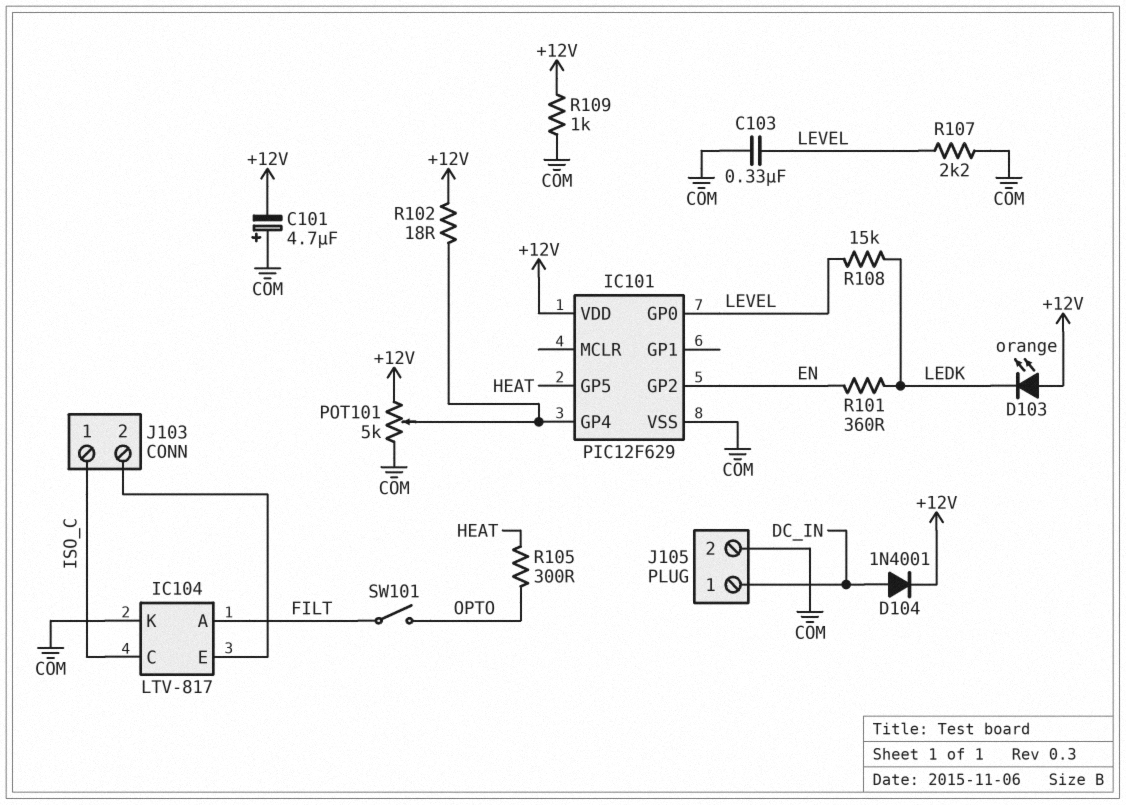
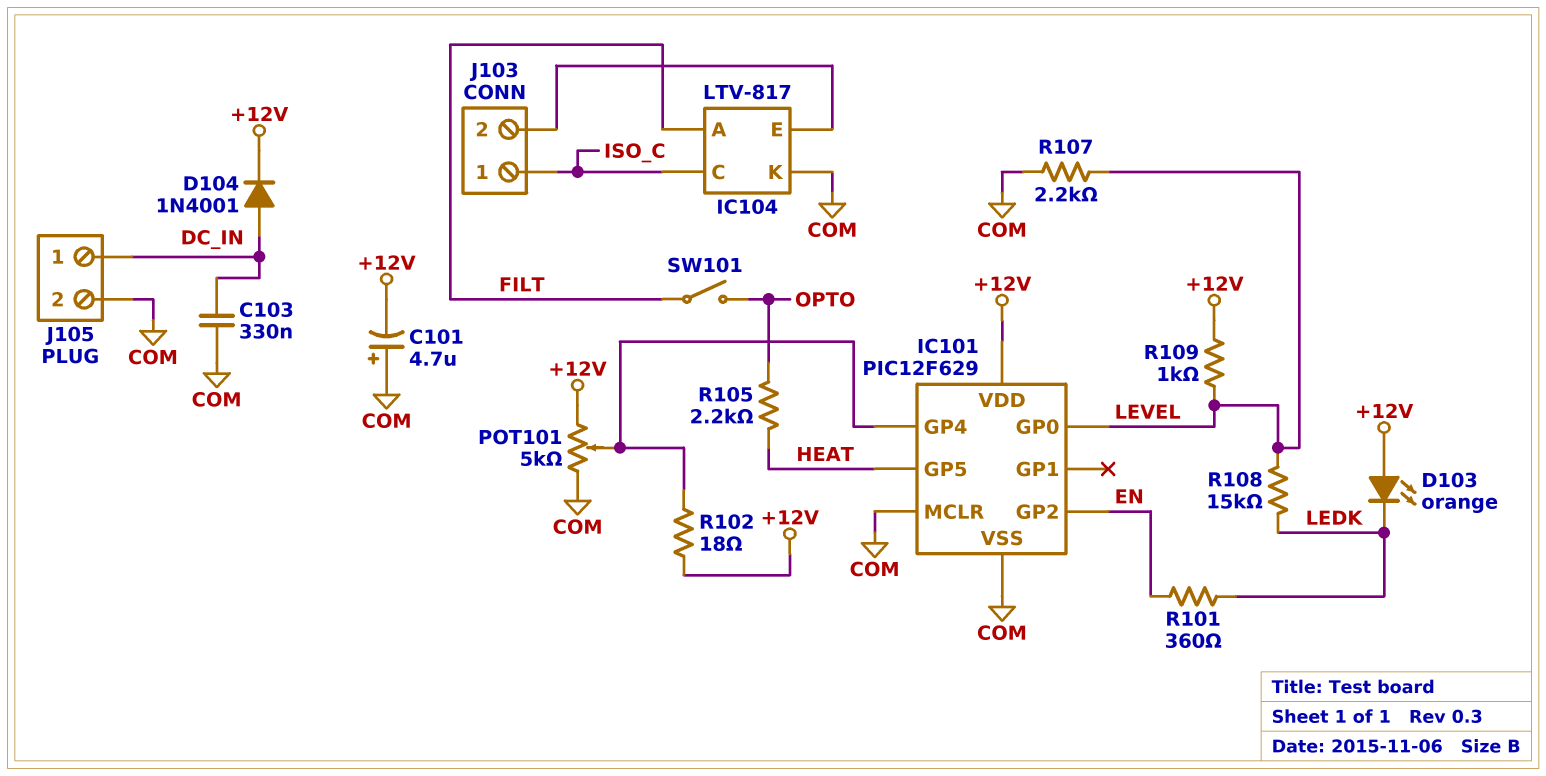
C103: 330nF (COM, LEVEL) -> 330nF (COM, DC_IN)
IC101 pin MCLR: none -> COM
R105: 300 (HEAT, OPTO) -> 2.2k (HEAT, OPTO)
R109: 1k (+12V, COM) -> 1k (+12V, LEVEL)

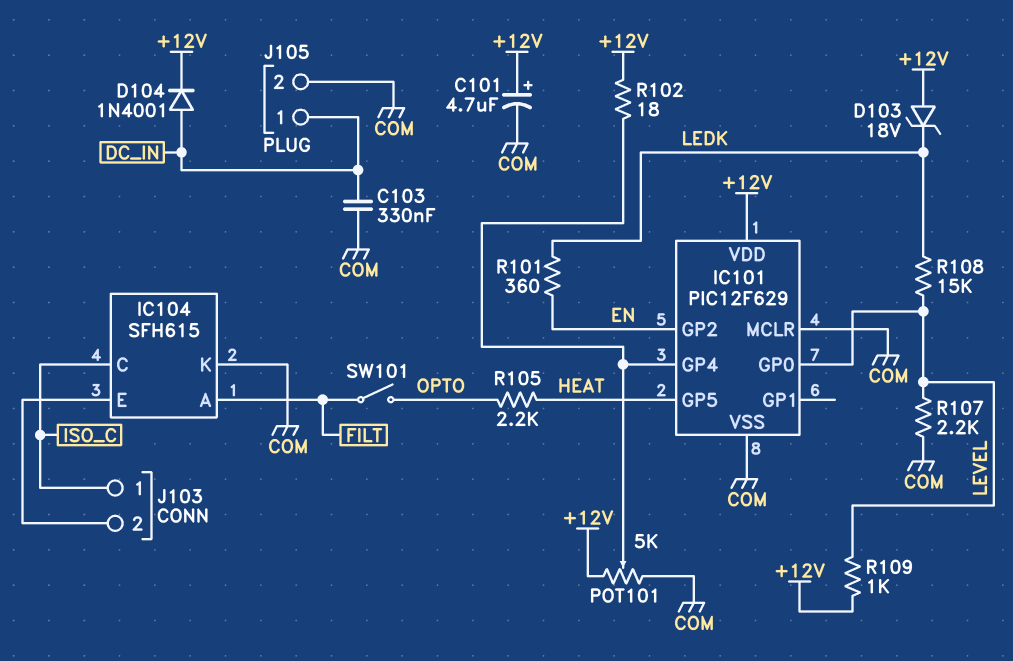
C101: 4.7uF (plus COM, minus +12V) -> 4.7uF (plus +12V, minus COM)
D103: LED orange (A +12V, K LEDK) -> zener 18V (A +12V, K LEDK)
IC104: LTV-817 -> SFH615

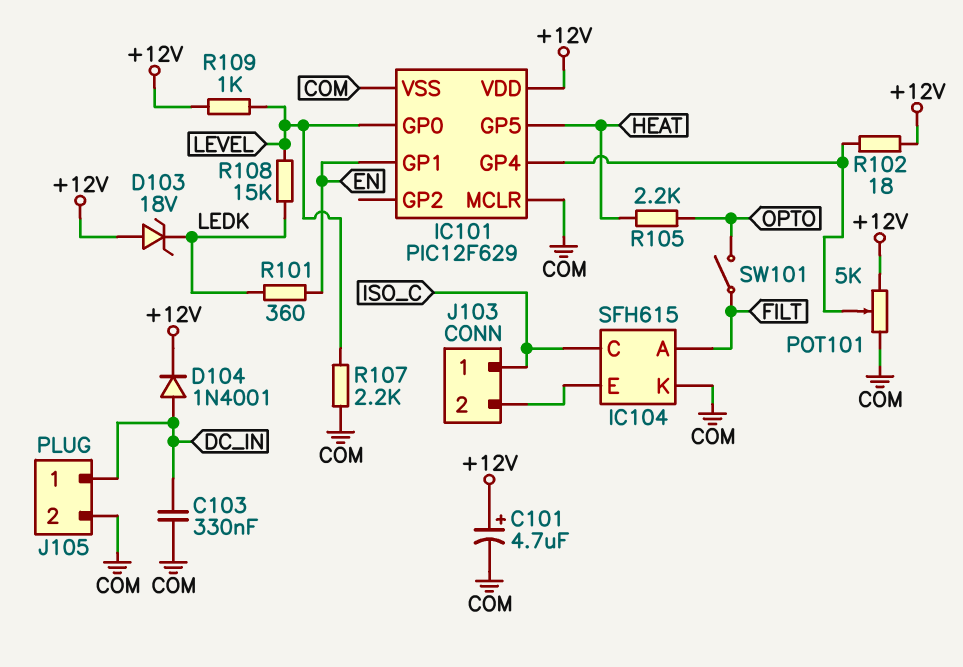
IC101 pin GP1: none -> EN
IC101 pin GP2: EN -> none

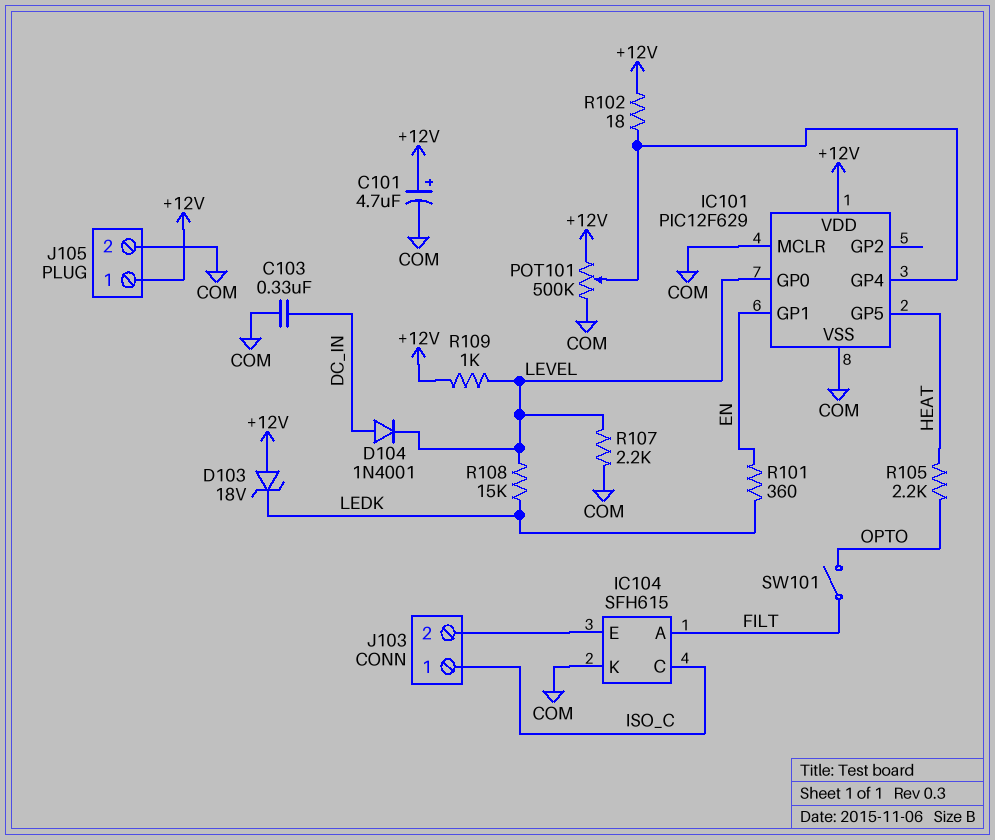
D104: diode 1N4001 (A DC_IN, K +12V) -> diode 1N4001 (A DC_IN, K LEVEL)
J105 pin 1: DC_IN -> +12V
POT101: 5k (+12V, COM, wiper IC101/GP4) -> 500k (+12V, COM, wiper IC101/GP4)

